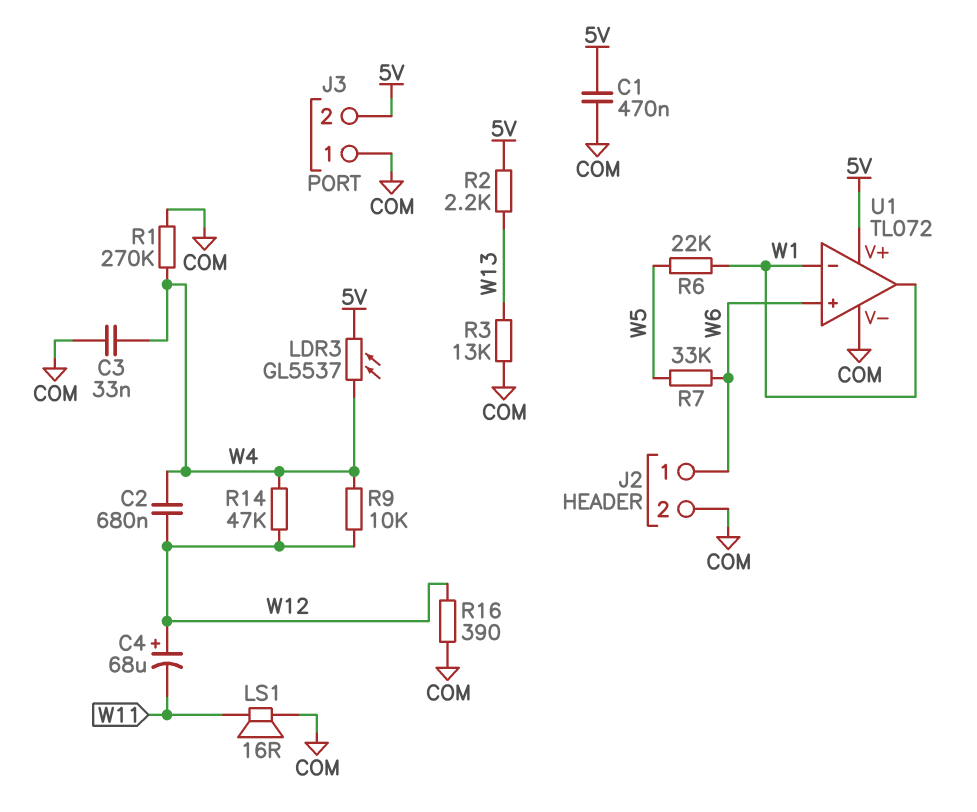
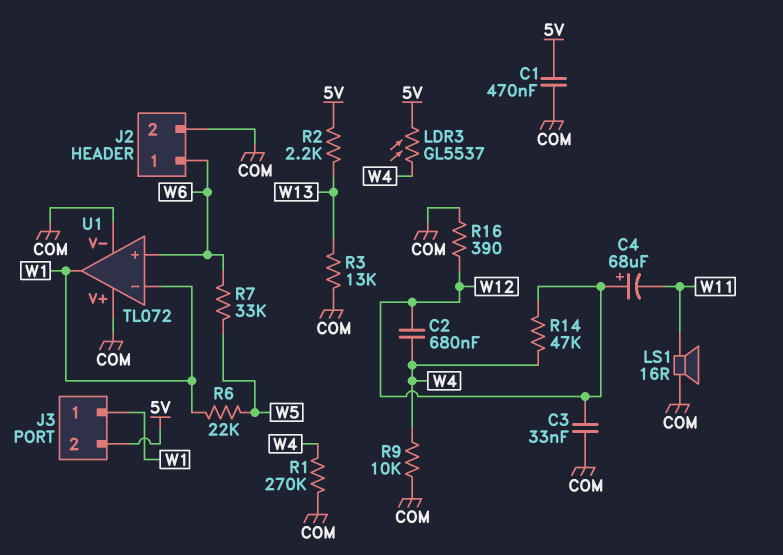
C3: 33nF (COM, W4) -> 33nF (COM, W12)
J3 pin 1: COM -> W1
R9: 10k (W4, W12) -> 10k (COM, W4)
U1 pin V+: 5V -> COM

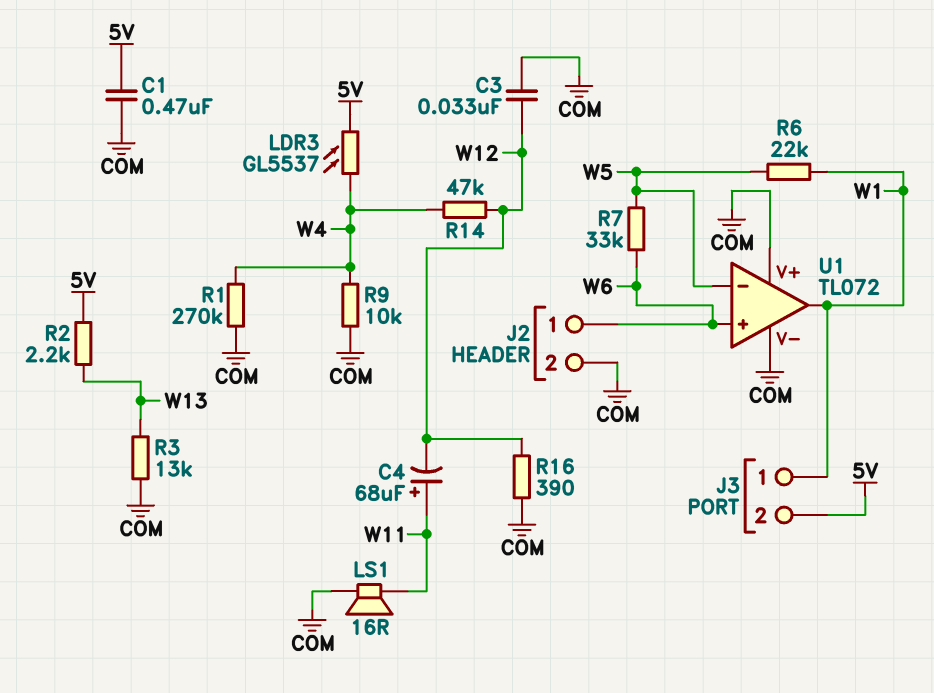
C2: 680nF (W4, W12) -> none
C4: 68uF (plus W12, minus W11) -> 68uF (plus W11, minus W12)
U1 pin in-: W1 -> W5

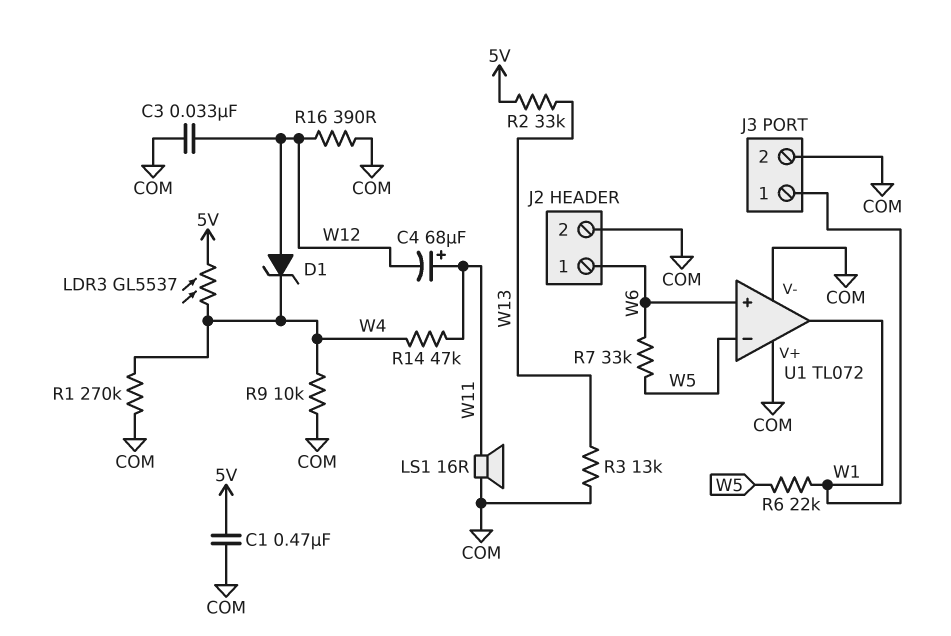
D1: none -> zener (A W12, K W4)
J3 pin 2: 5V -> COM
R2: 2.2k (5V, W13) -> 33k (5V, W13)
R14: 47k (W4, W12) -> 47k (W4, W11)

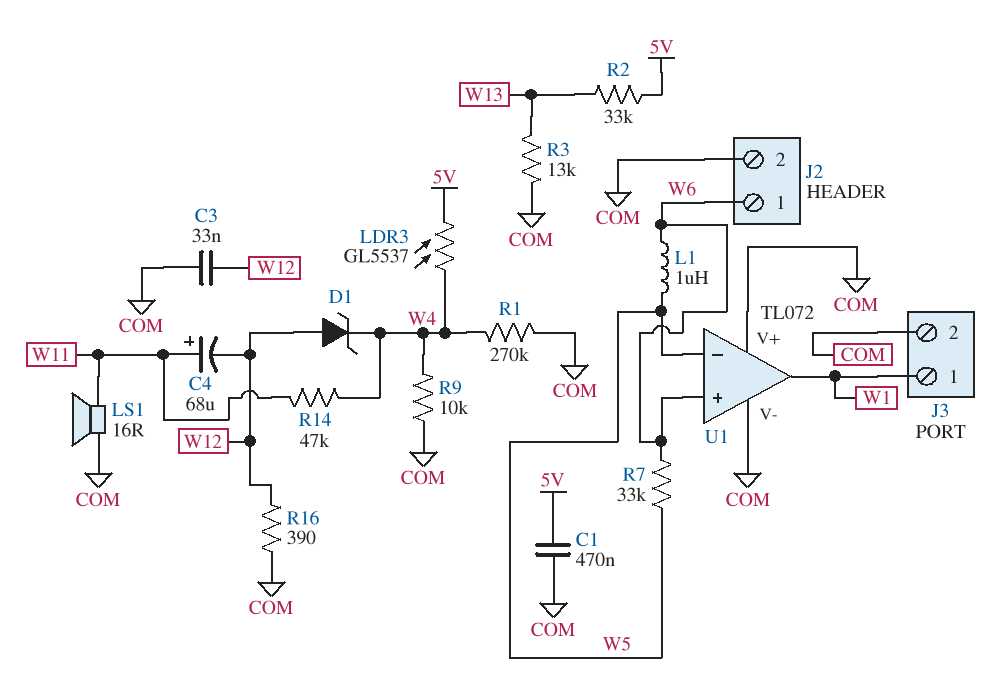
L1: none -> 1uH (W5, W6)
R6: 22k (W1, W5) -> none

